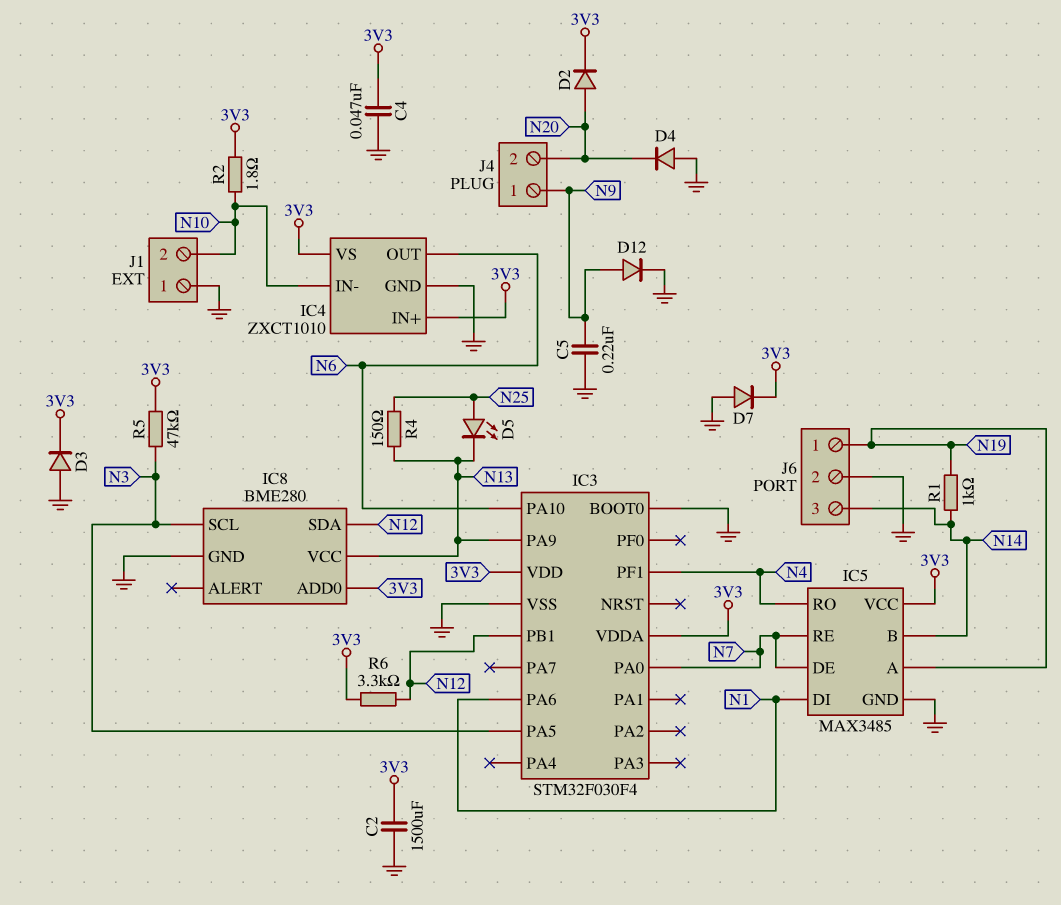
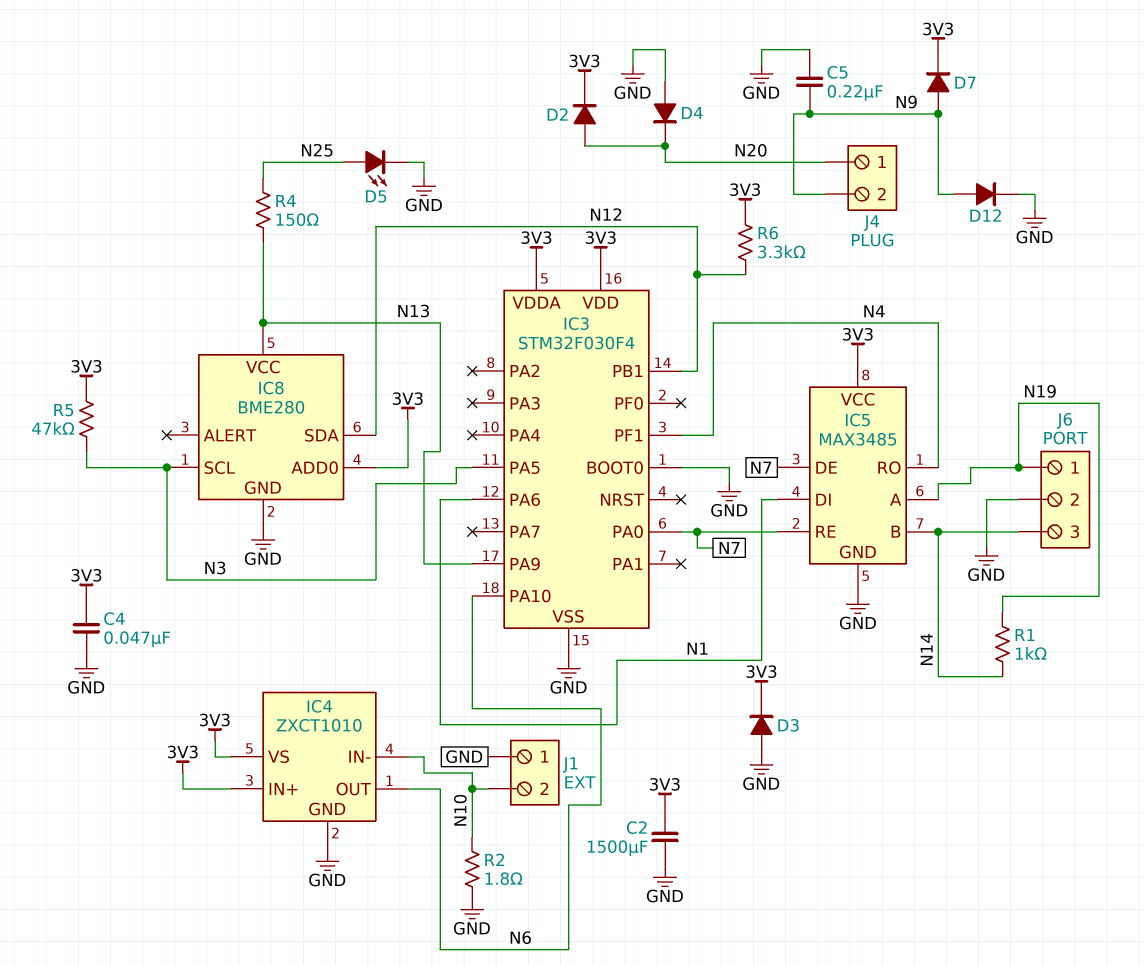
D5: LED (A N25, K N13) -> LED (A N25, K GND)
D7: diode (A GND, K 3V3) -> diode (A N9, K 3V3)
J4 pin 1: N9 -> N20
J4 pin 2: N20 -> N9
R2: 1.8 (3V3, N10) -> 1.8 (GND, N10)

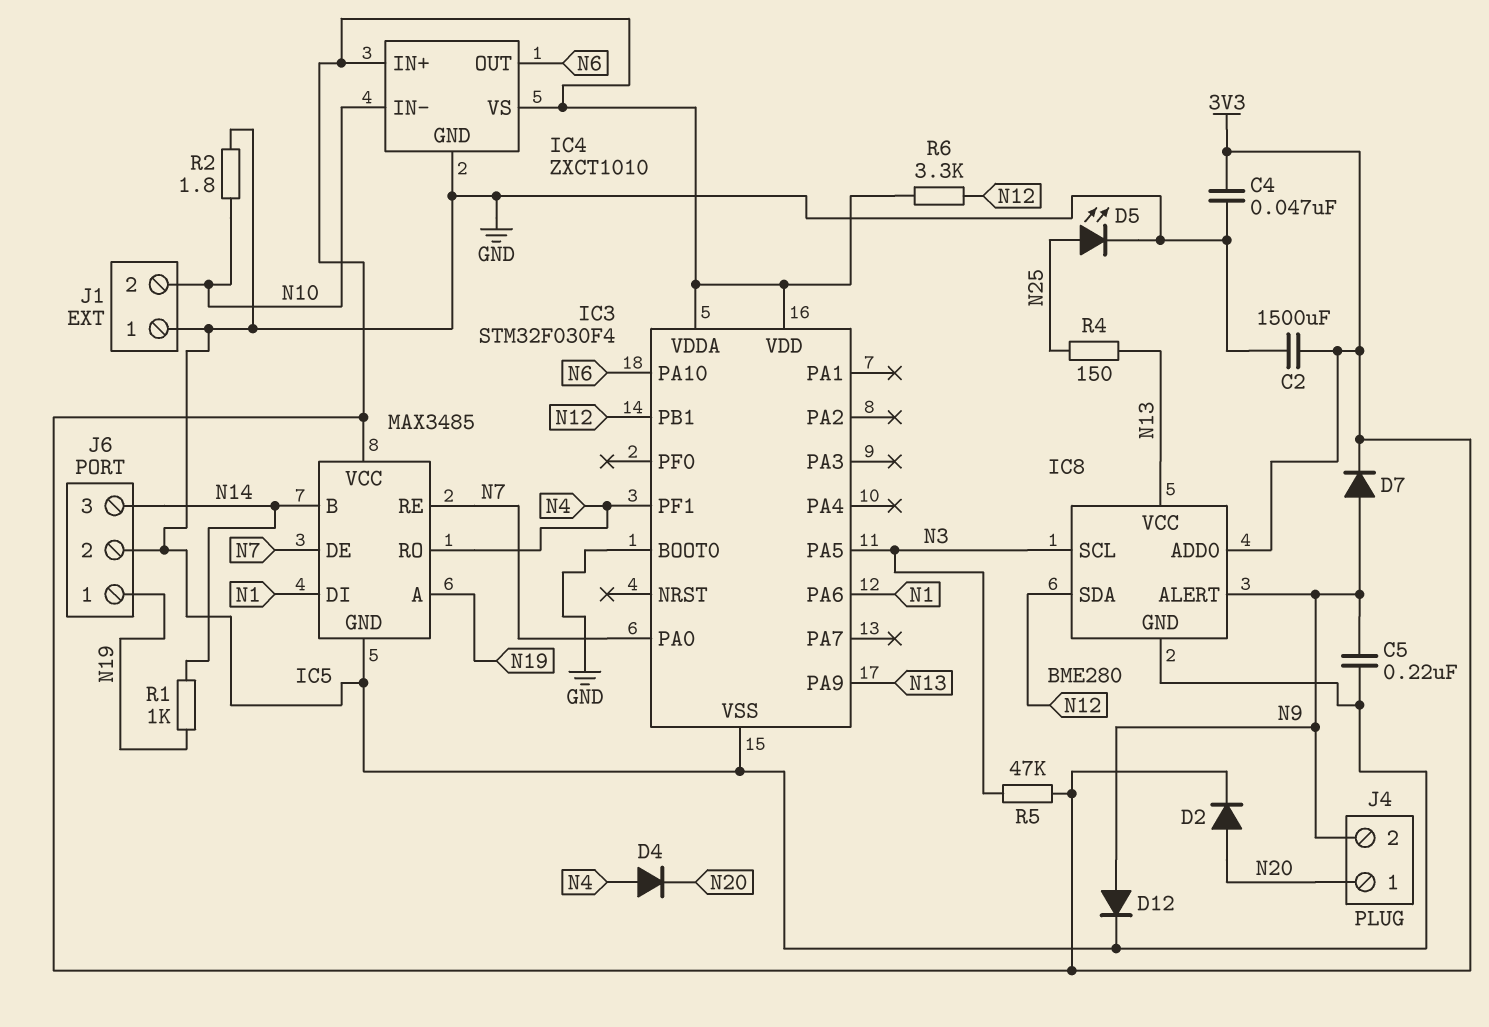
D3: diode (A GND, K 3V3) -> none
D4: diode (A GND, K N20) -> diode (A N4, K N20)
IC8 pin ALERT: none -> N9

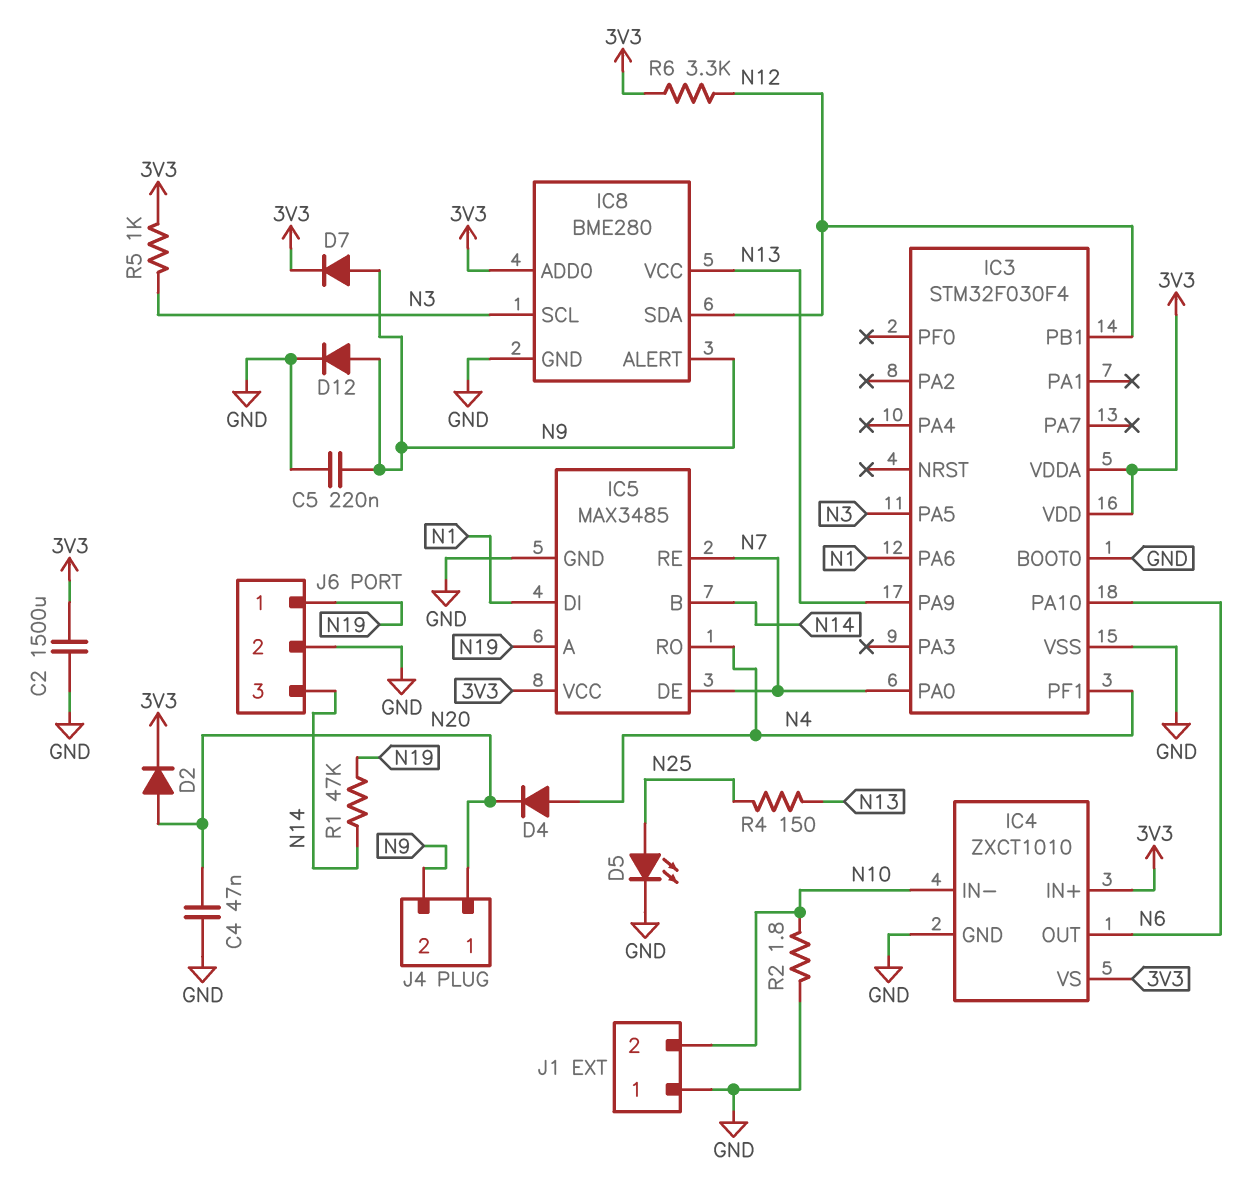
C4: 47nF (3V3, GND) -> 47nF (GND, N20)
R1: 1k (N14, N19) -> 47k (N14, N19)
R5: 47k (3V3, N3) -> 1k (3V3, N3)

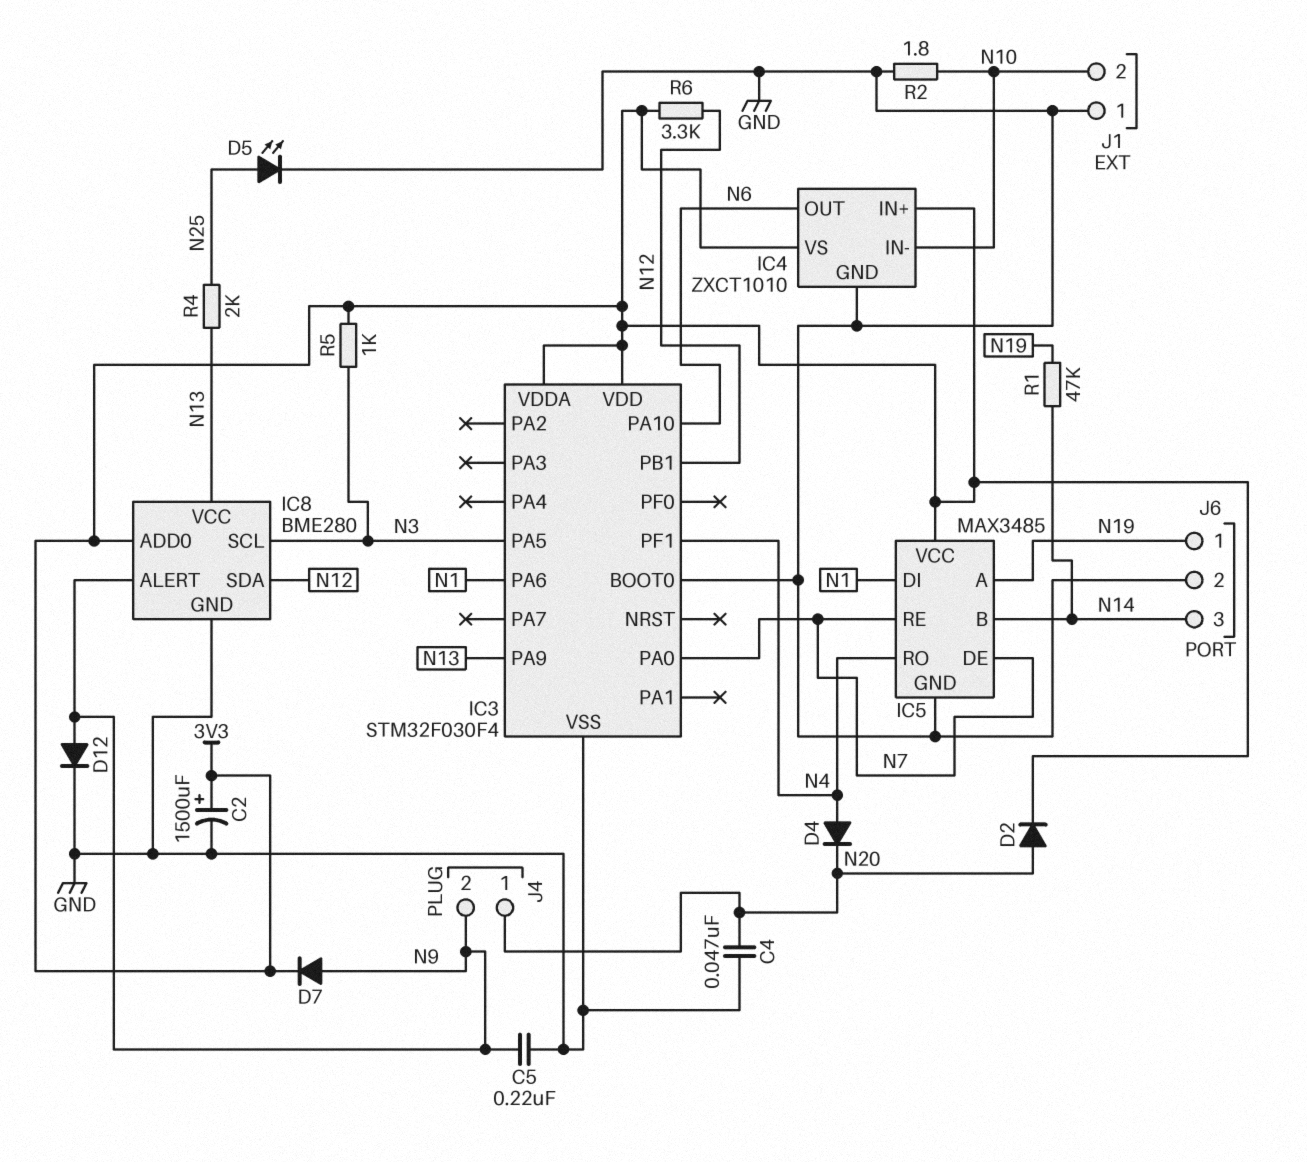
C2: 1500uF (3V3, GND) -> 1500uF (plus 3V3, minus GND)
R4: 150 (N13, N25) -> 2k (N13, N25)

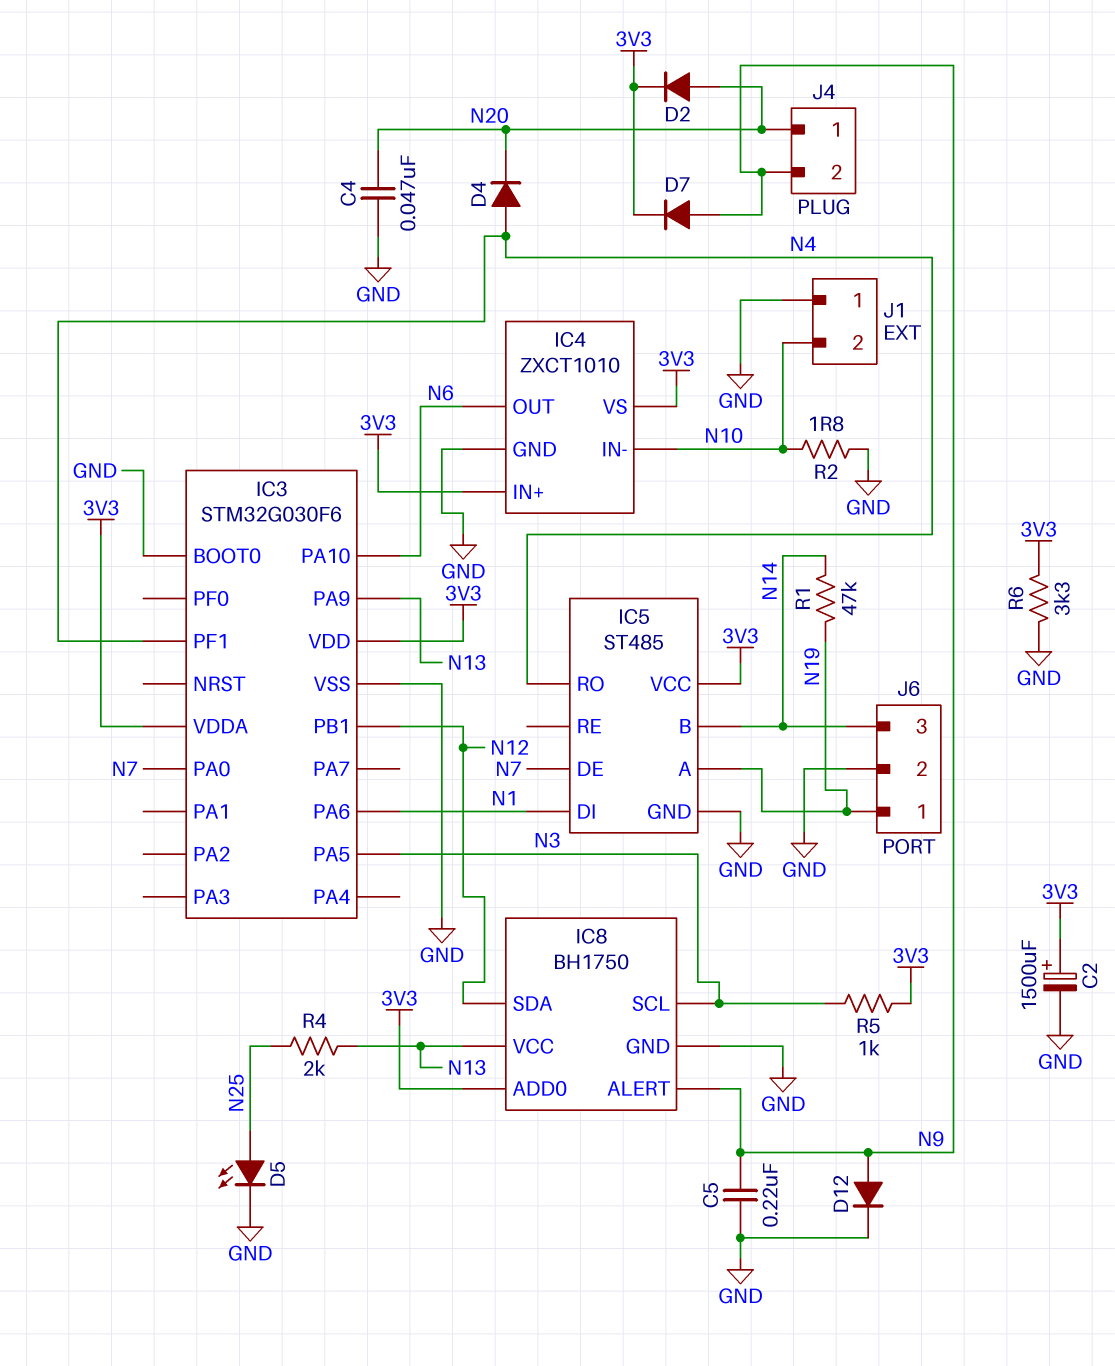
IC3: STM32F030F4 -> STM32G030F6
IC5: MAX3485 -> ST485
IC5 pin RE: N7 -> none
IC8: BME280 -> BH1750
R6: 3.3k (3V3, N12) -> 3.3k (3V3, GND)

